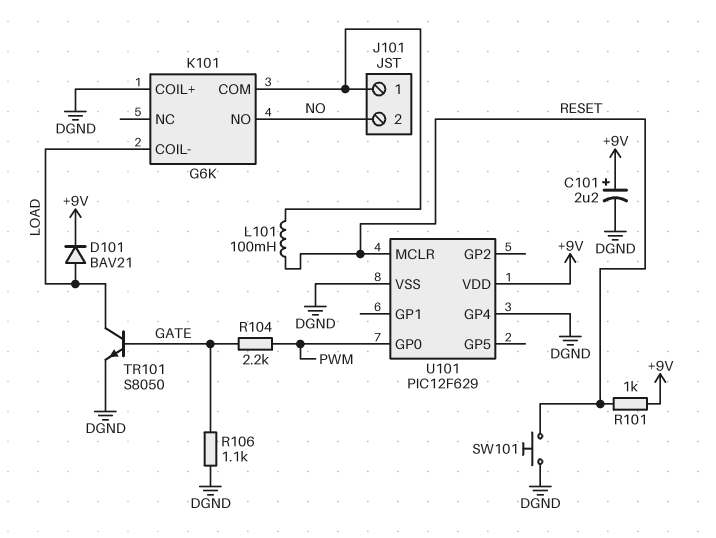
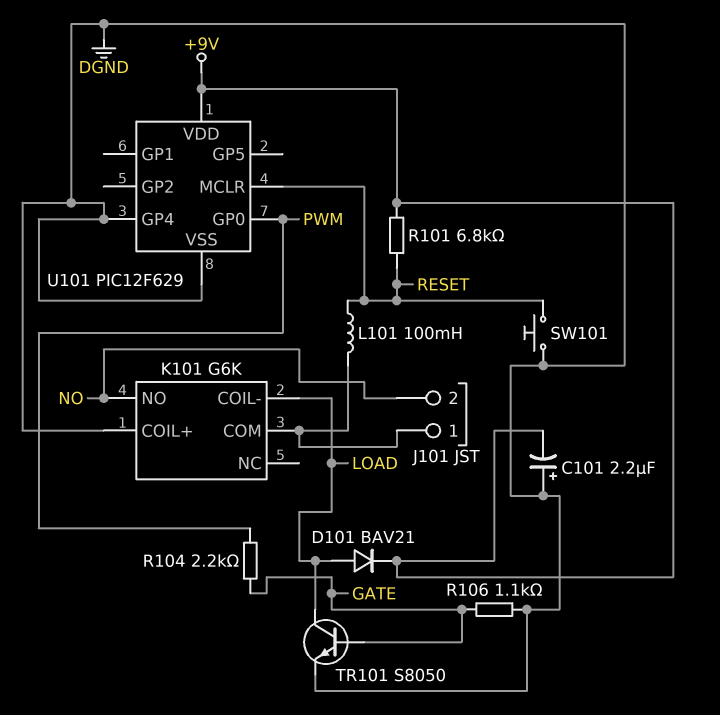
C101: 2.2uF (plus +9V, minus DGND) -> 2.2uF (plus DGND, minus +9V)
R101: 1k (+9V, RESET) -> 6.8k (+9V, RESET)

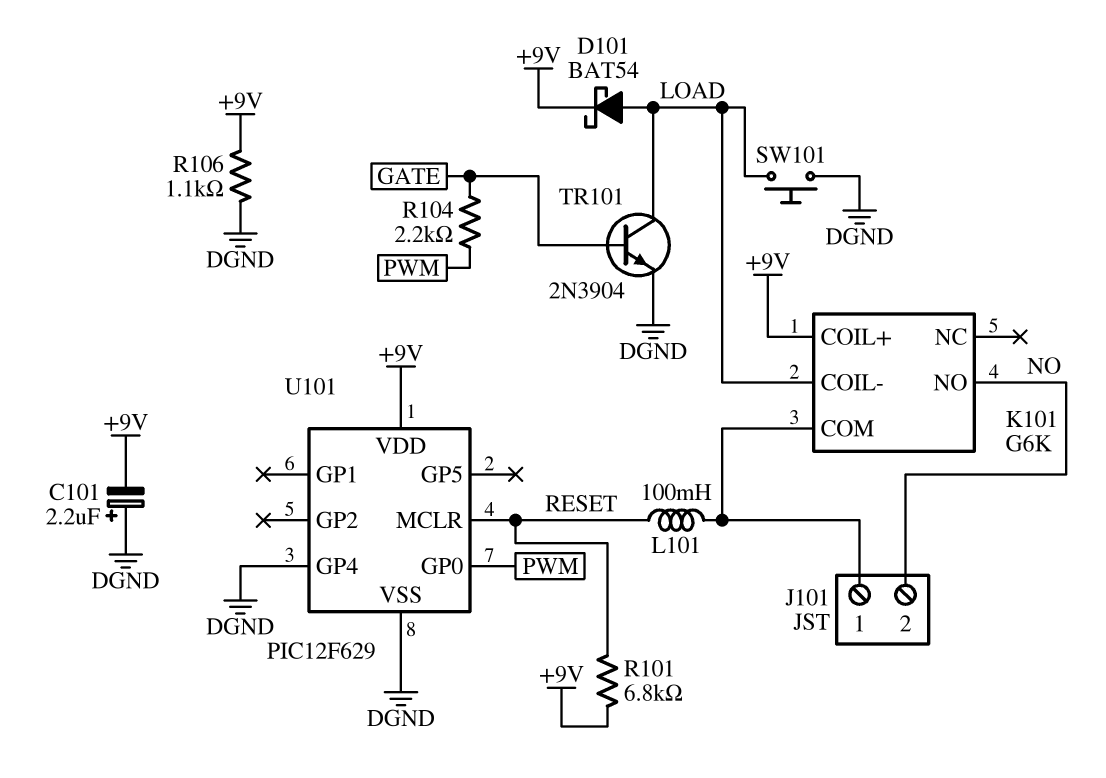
D101: diode BAV21 (A LOAD, K +9V) -> schottky BAT54 (A LOAD, K +9V)
K101 pin COIL+: DGND -> +9V
R106: 1.1k (DGND, GATE) -> 1.1k (+9V, DGND)
SW101: button (DGND, RESET) -> button (DGND, LOAD)
TR101: NPN S8050 (B GATE, C LOAD, E DGND) -> NPN 2N3904 (B GATE, C LOAD, E DGND)

